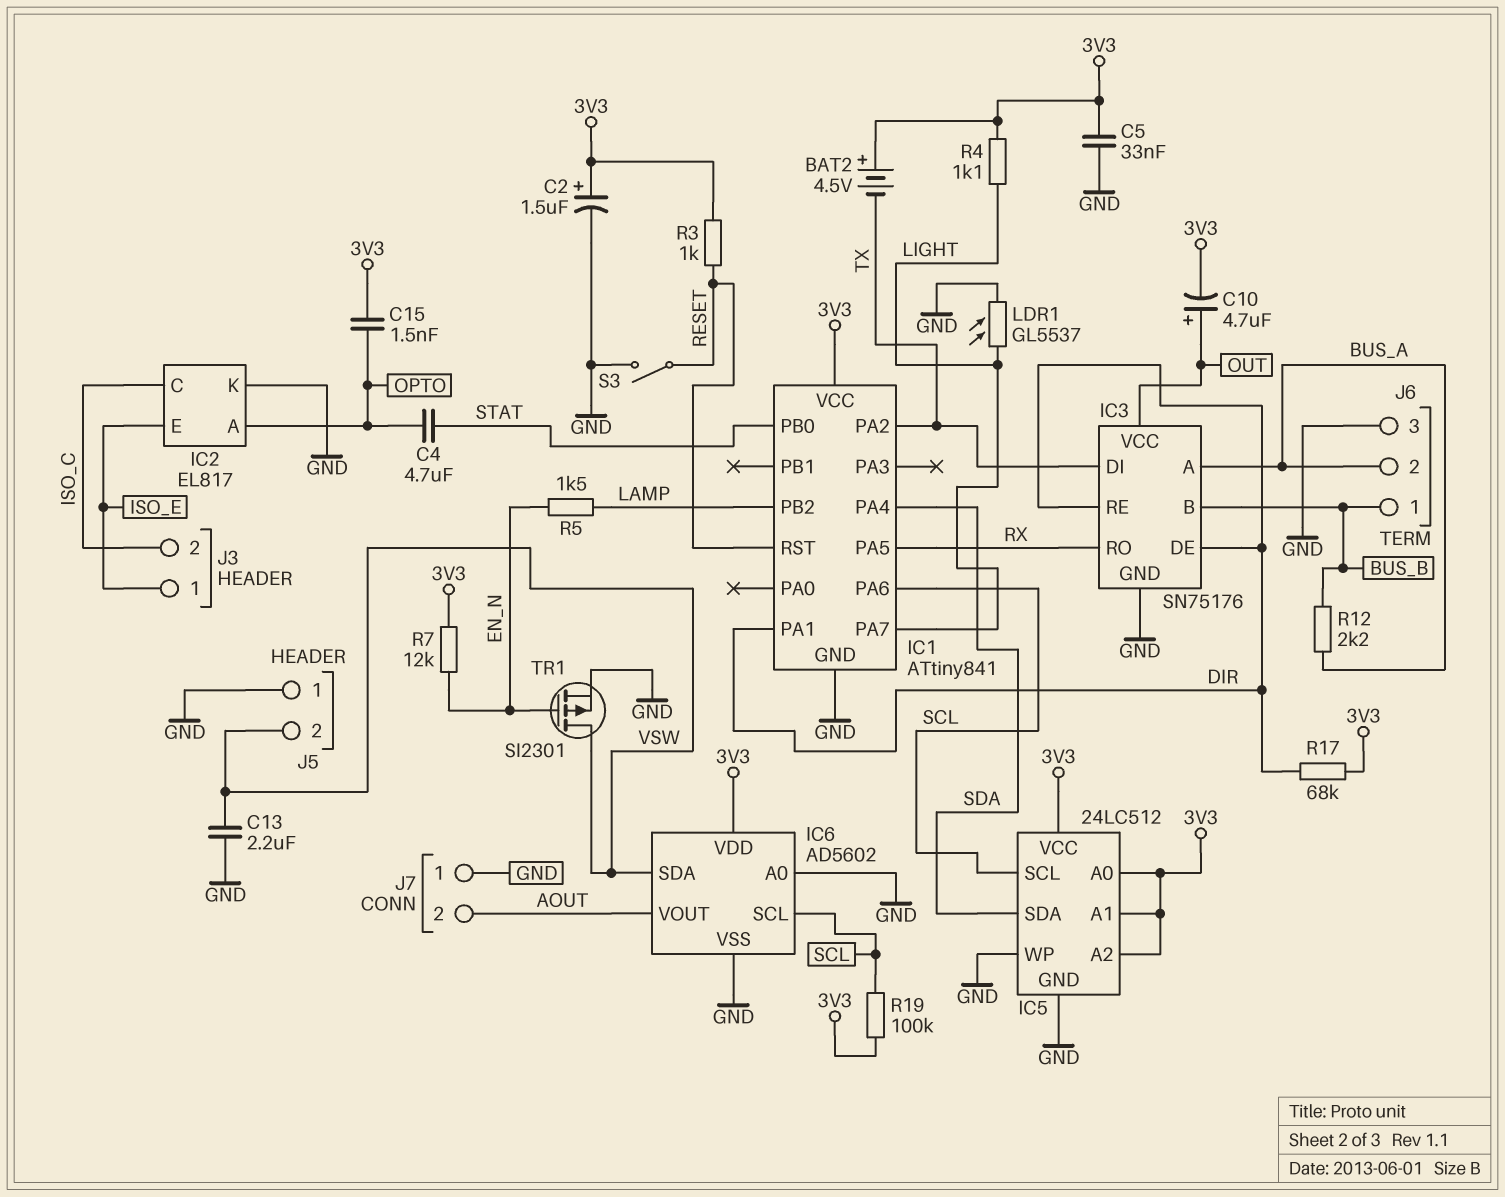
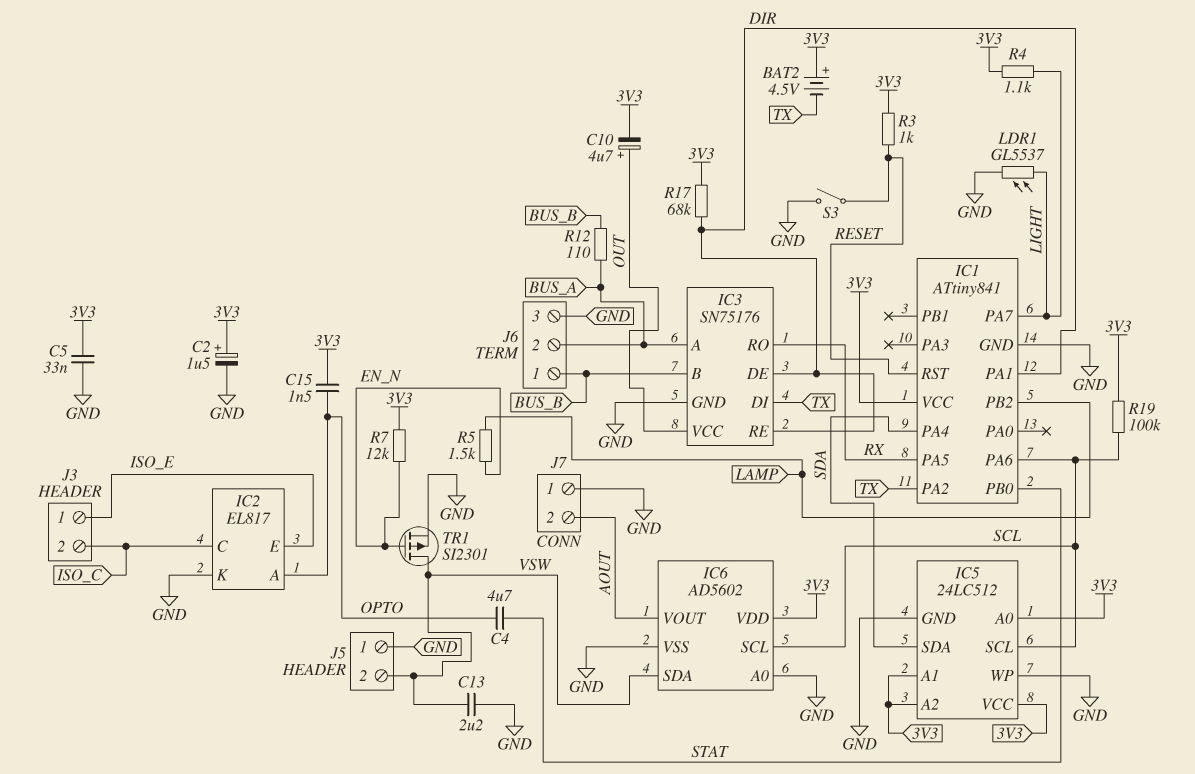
R12: 2.2k (BUS_A, BUS_B) -> 110 (BUS_A, BUS_B)

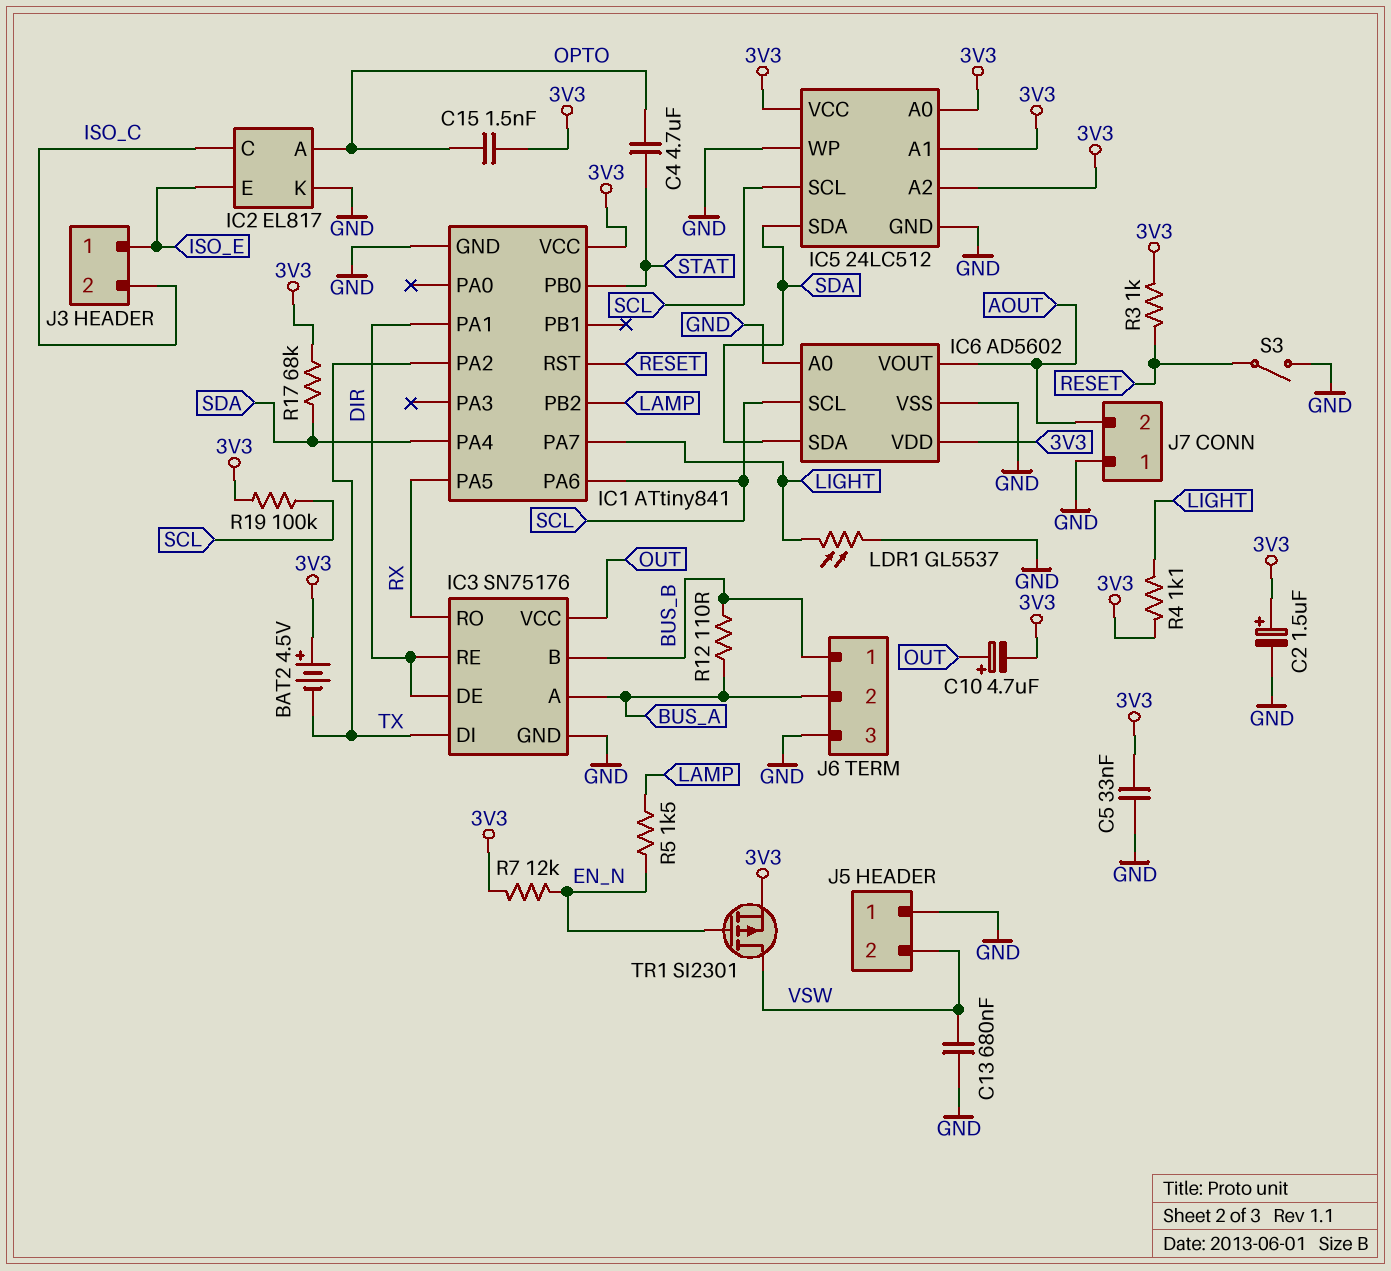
C13: 2.2uF (GND, VSW) -> 680nF (GND, VSW)
IC6 pin SDA: VSW -> SDA
R17: 68k (3V3, DIR) -> 68k (3V3, SDA)
TR1: PMOS SI2301 (G EN_N, D VSW, S GND) -> PMOS SI2301 (G EN_N, D VSW, S 3V3)

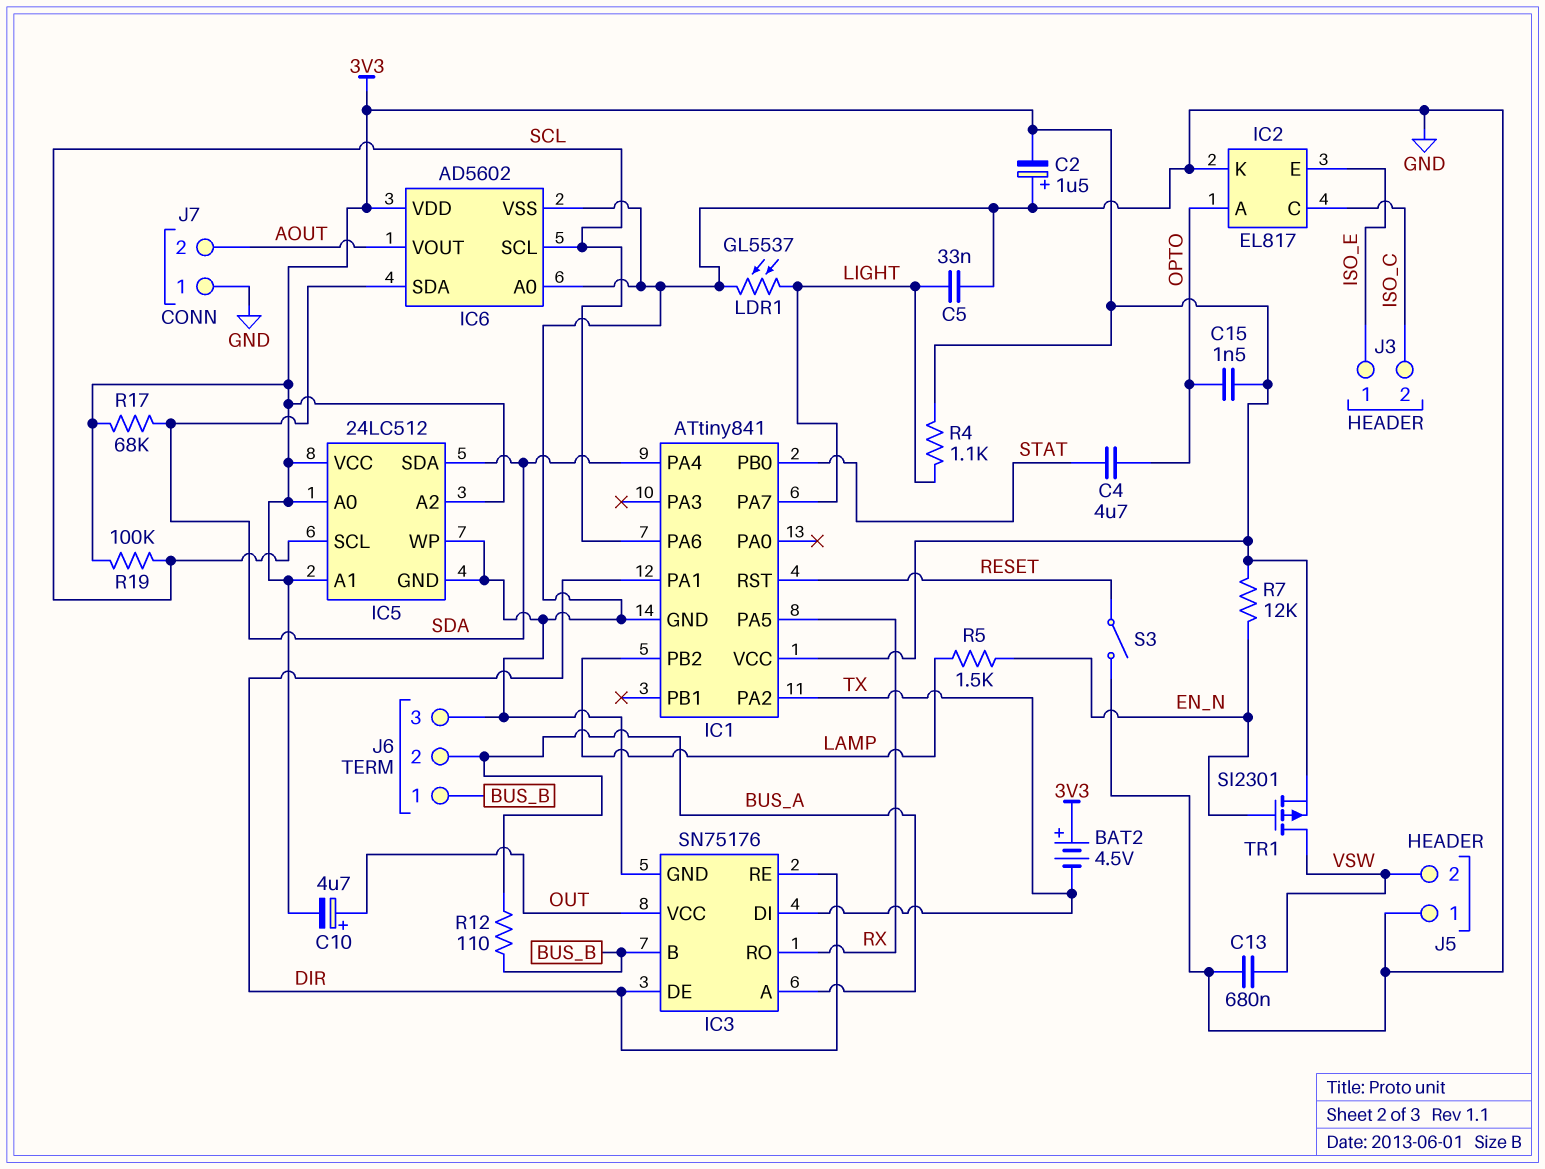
C2: 1.5uF (plus 3V3, minus GND) -> 1.5uF (plus GND, minus 3V3)
C5: 33nF (3V3, GND) -> 33nF (GND, LIGHT)
R3: 1k (3V3, RESET) -> none

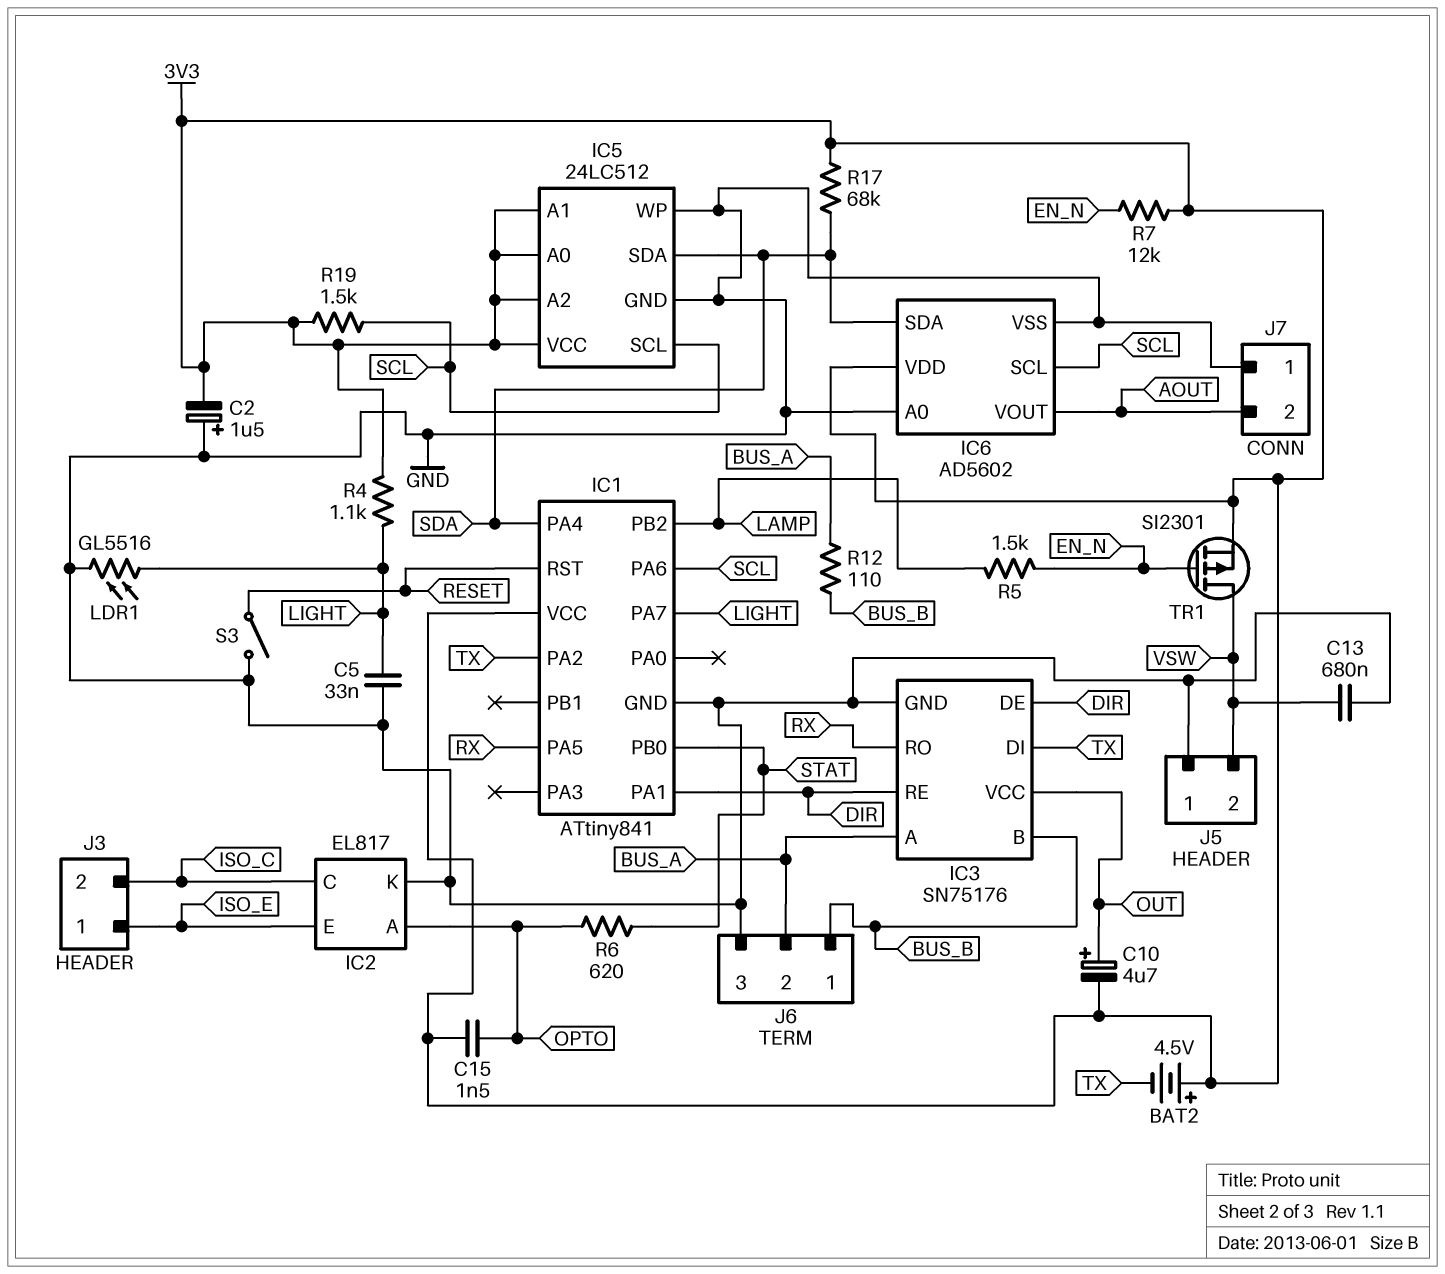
C4: 4.7uF (OPTO, STAT) -> none
LDR1: GL5537 (GND, LIGHT) -> GL5516 (GND, LIGHT)
R6: none -> 620 (OPTO, STAT)
R19: 100k (3V3, SCL) -> 1.5k (3V3, SCL)

